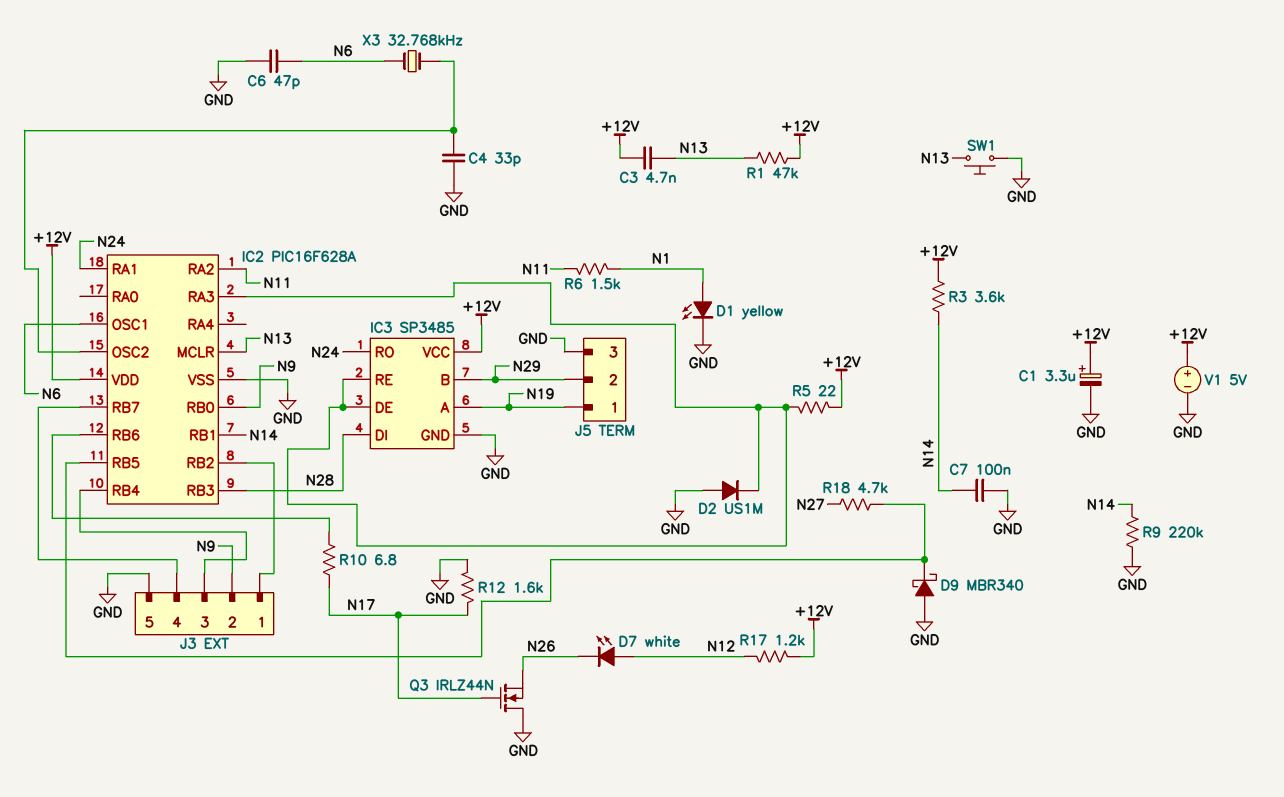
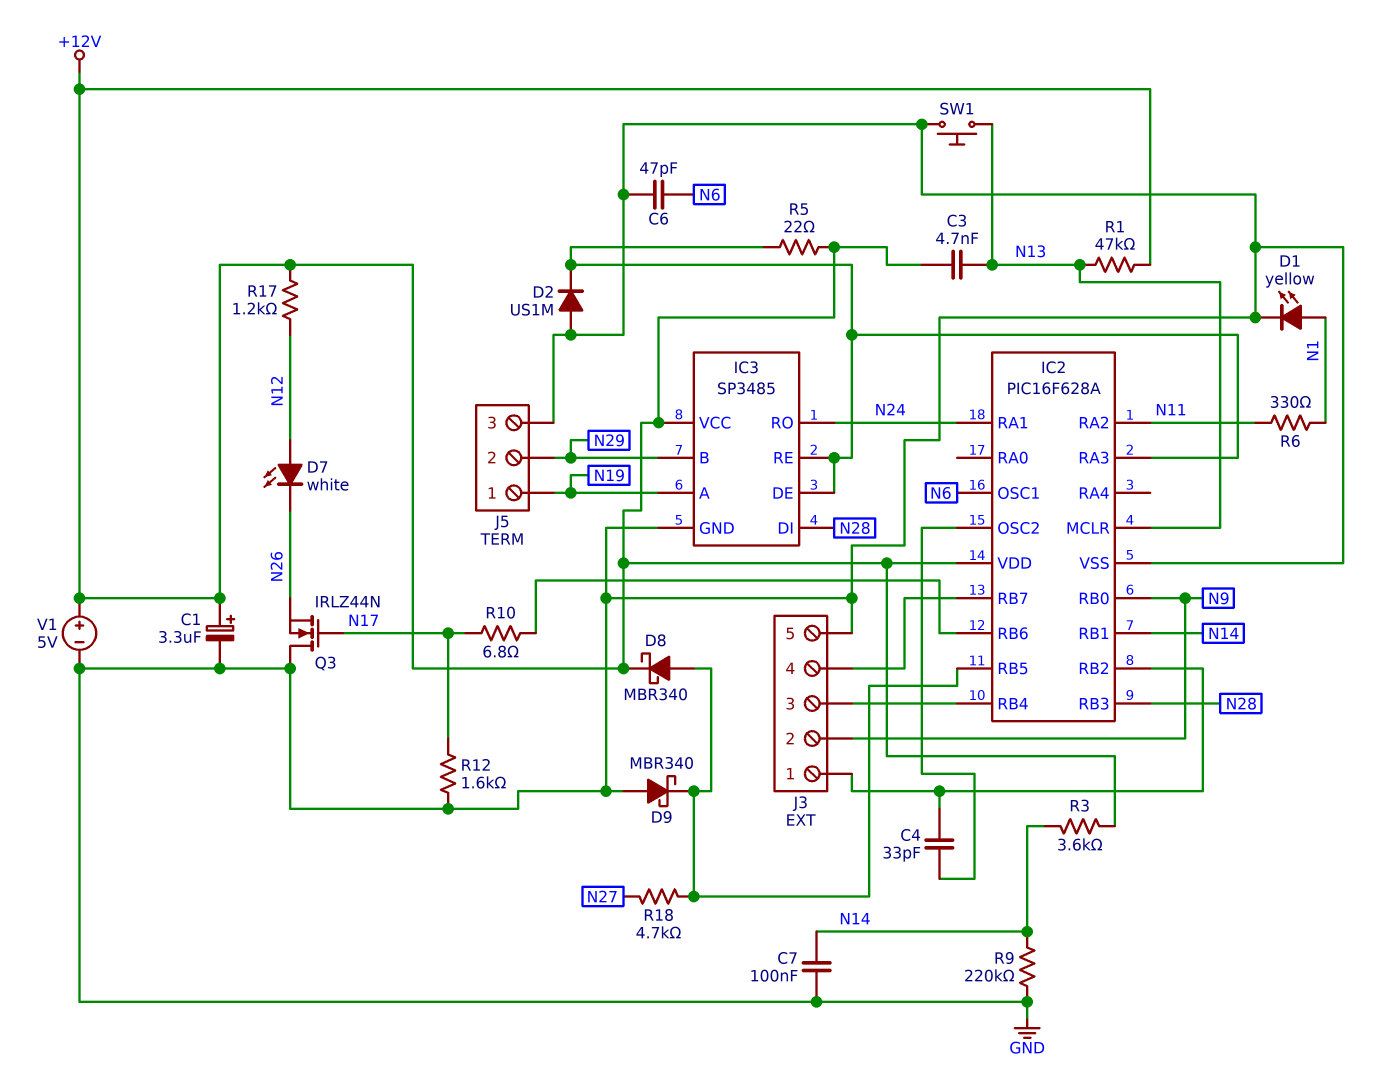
C4: 33pF (GND, IC2/OSC2) -> 33pF (IC2/OSC2, IC2/RB2)
D8: none -> schottky MBR340 (A IC2/RB5, K +12V)
R6: 1.5k (N1, N11) -> 330 (N1, N11)
X3: 32.768kHz (IC2/OSC2, N6) -> none

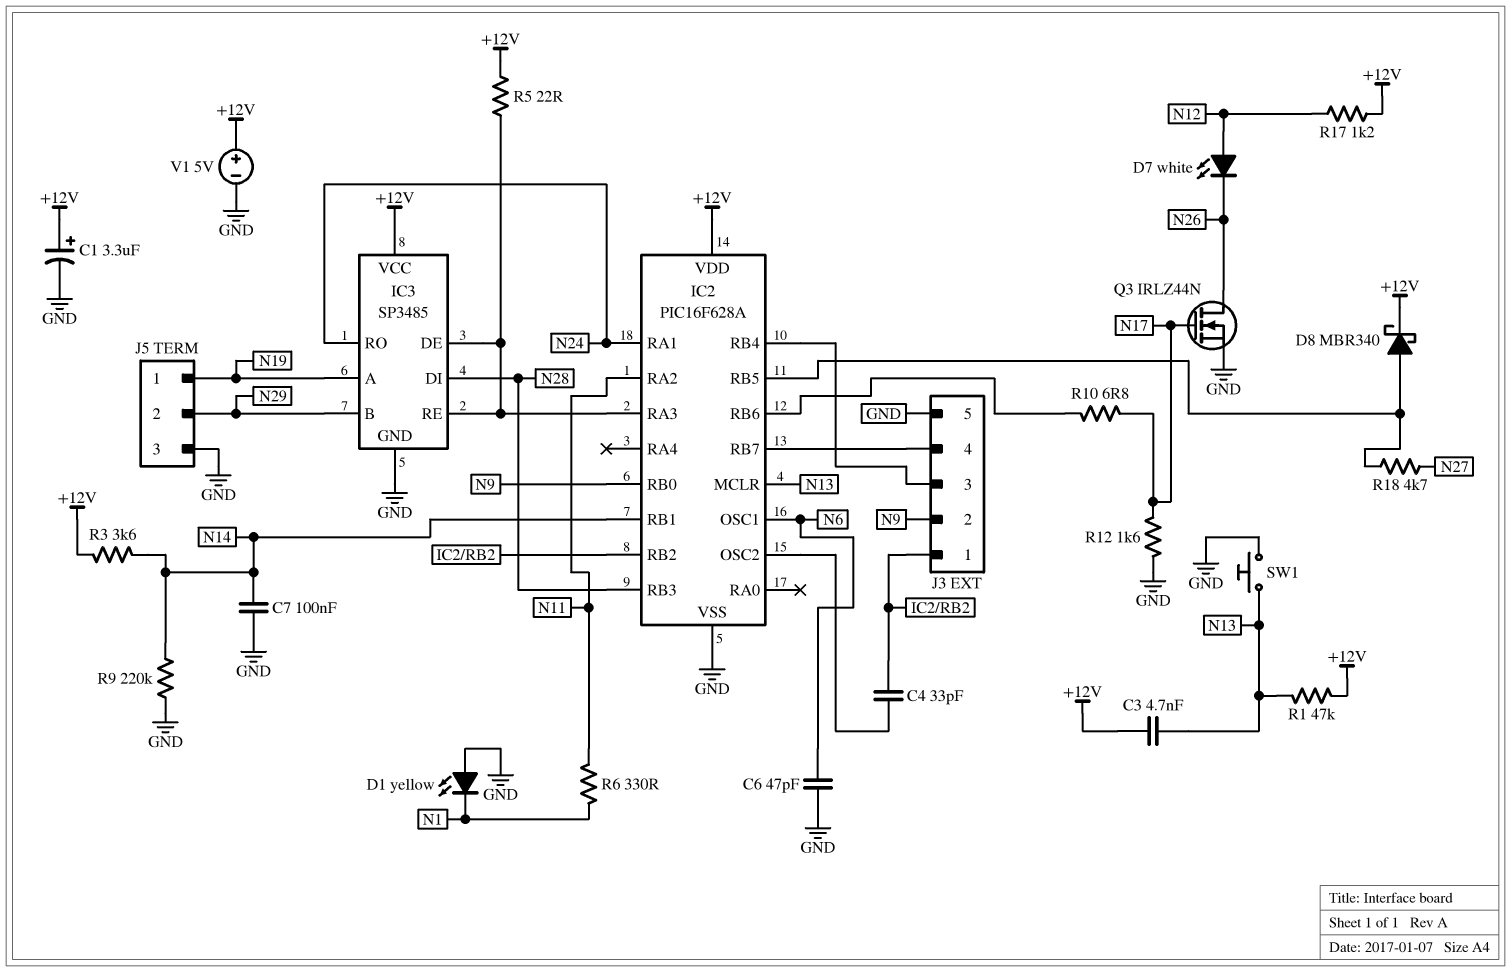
D1: LED yellow (A N1, K GND) -> LED yellow (A GND, K N1)
D2: diode US1M (A GND, K IC2/RA3) -> none
D9: schottky MBR340 (A GND, K IC2/RB5) -> none
Q3: NMOS IRLZ44N (G N17, D GND, S N26) -> NMOS IRLZ44N (G N17, D N26, S GND)

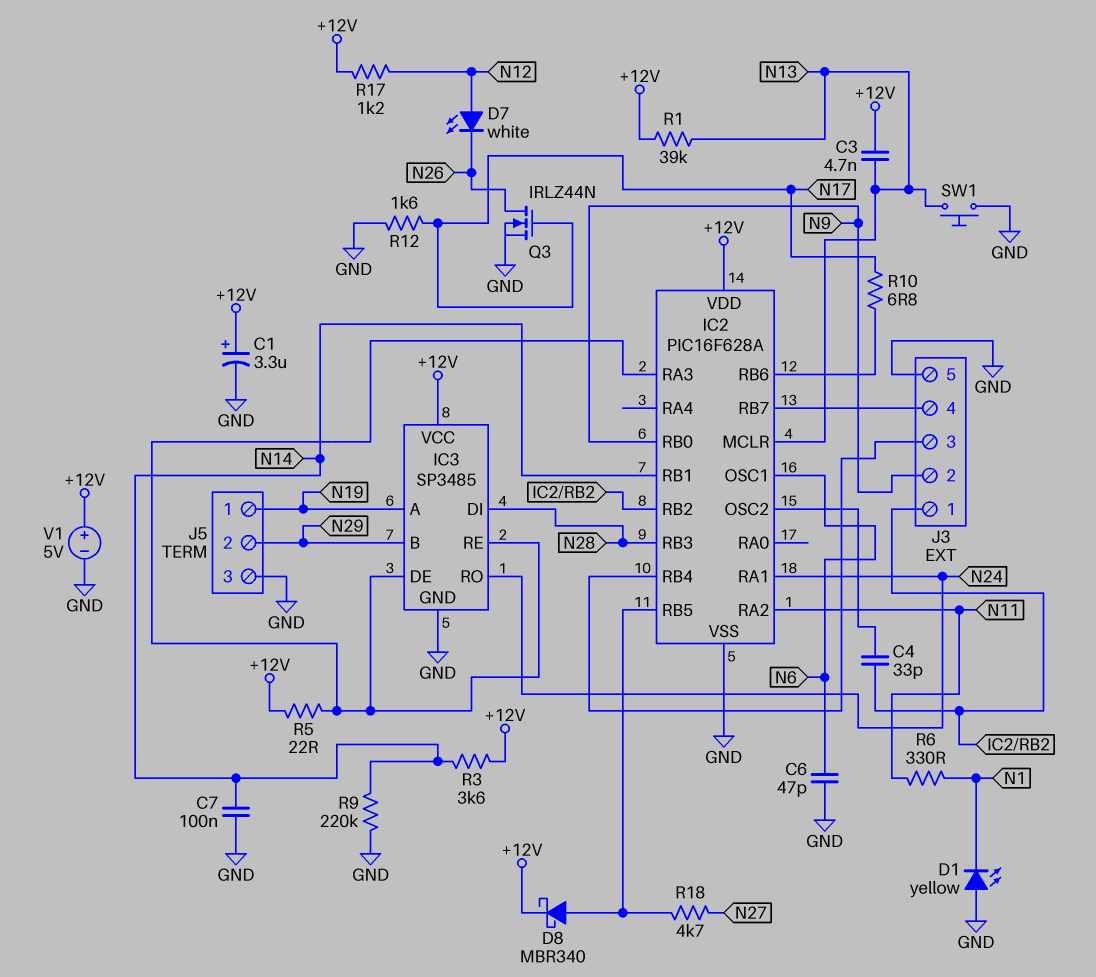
R1: 47k (+12V, N13) -> 39k (+12V, N13)

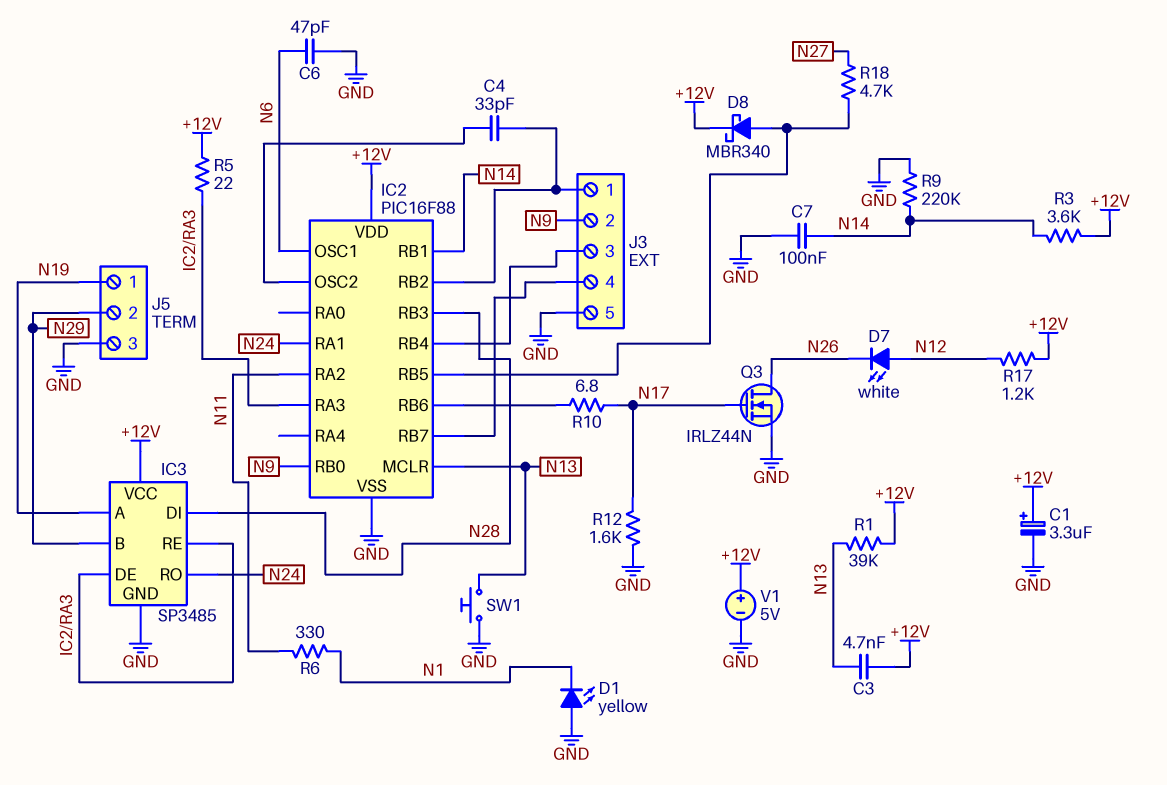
IC2: PIC16F628A -> PIC16F88

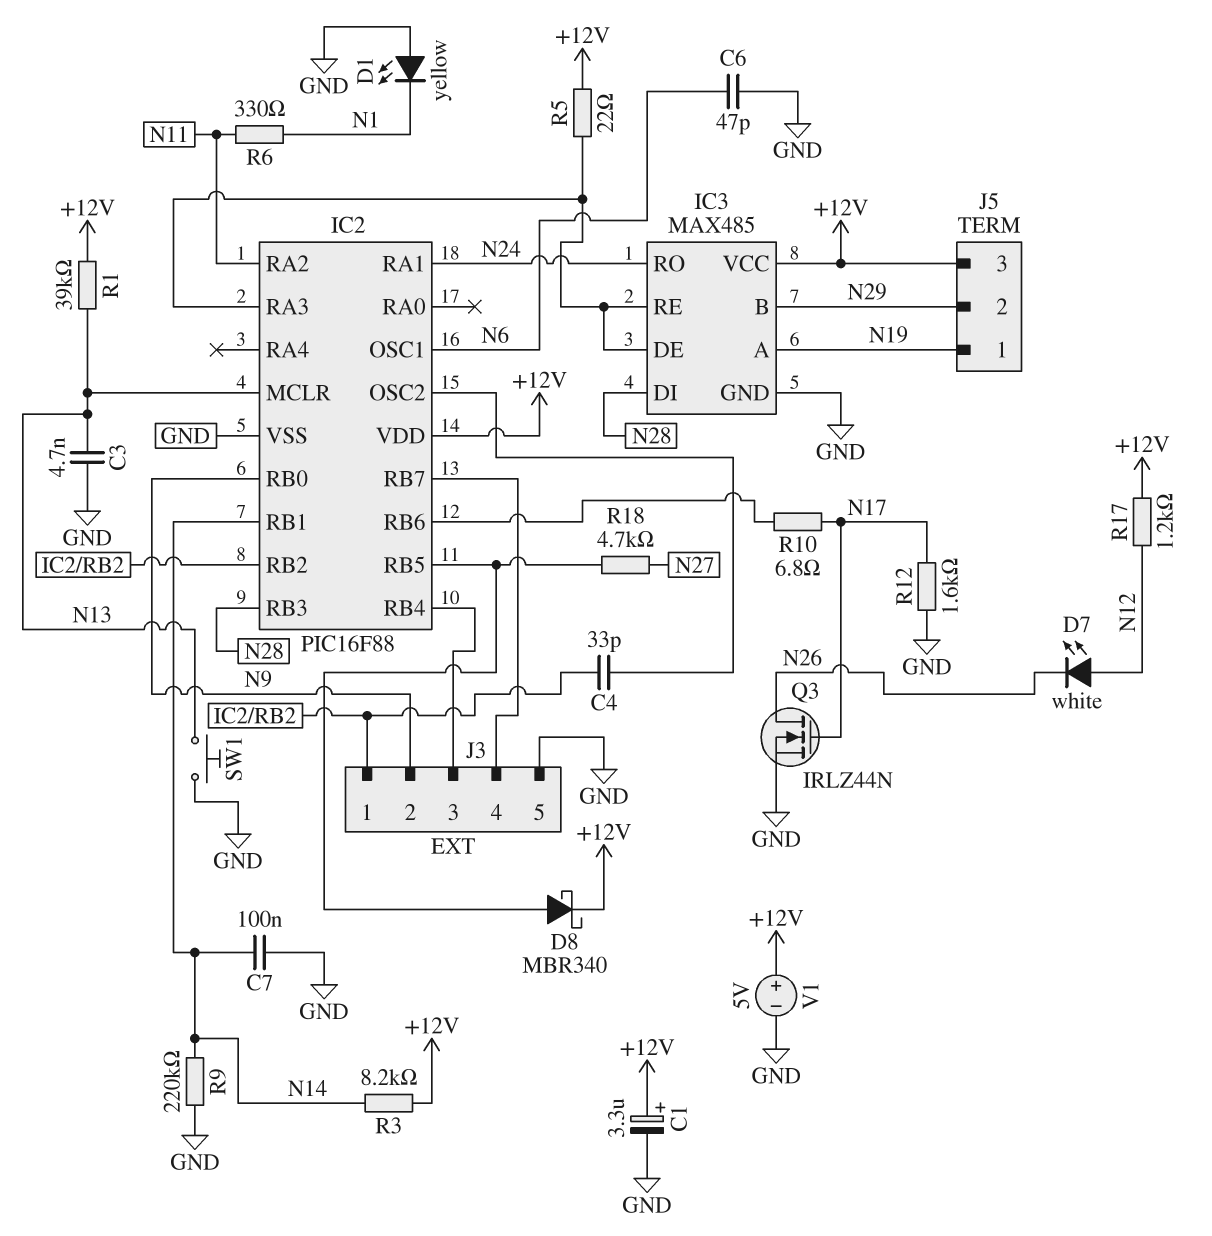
C3: 4.7nF (+12V, N13) -> 4.7nF (GND, N13)
IC3: SP3485 -> MAX485
J5 pin 3: GND -> +12V
R3: 3.6k (+12V, N14) -> 8.2k (+12V, N14)

